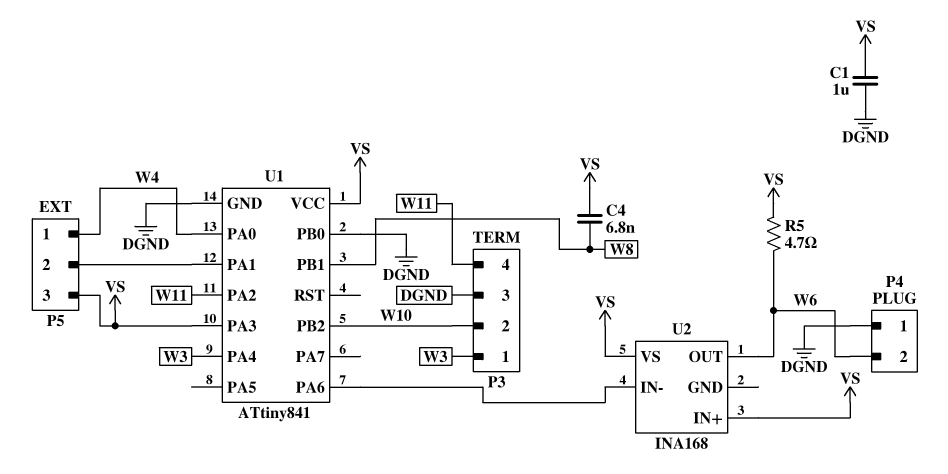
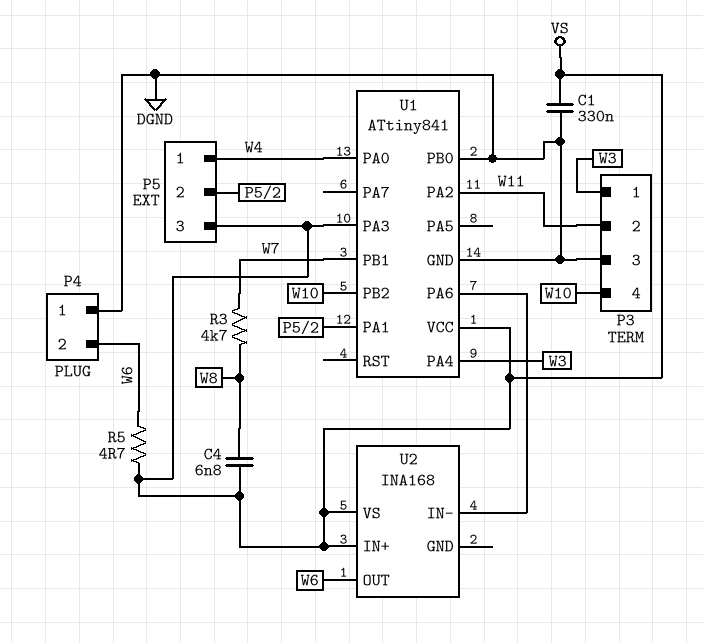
C1: 1uF (DGND, VS) -> 330nF (DGND, VS)
P3 pin 2: W10 -> W11
P3 pin 4: W11 -> W10
R3: none -> 4.7k (W7, W8)
U1 pin PB1: W8 -> W7

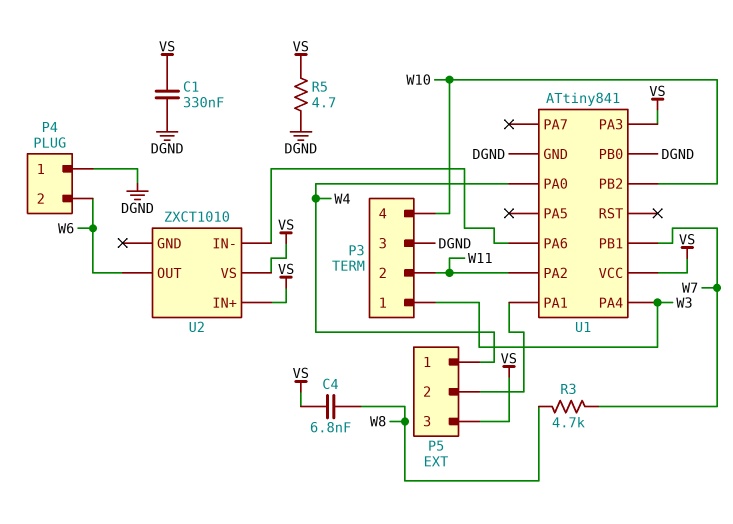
R5: 4.7 (VS, W6) -> 4.7 (DGND, VS)
U2: INA168 -> ZXCT1010

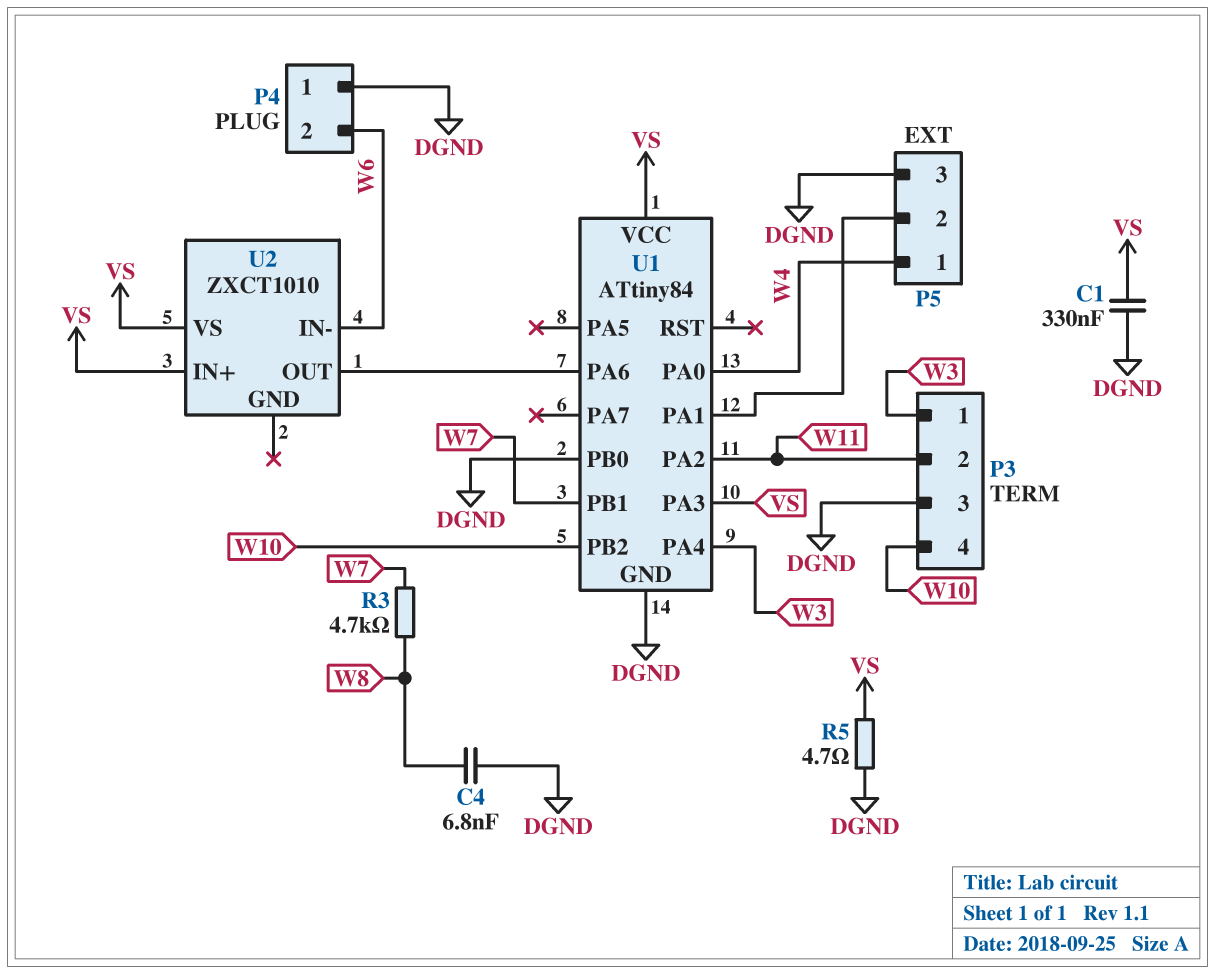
C4: 6.8nF (VS, W8) -> 6.8nF (DGND, W8)
P5 pin 3: VS -> DGND
U1: ATtiny841 -> ATtiny84
U2 pin IN-: U1/PA6 -> W6
U2 pin OUT: W6 -> U1/PA6

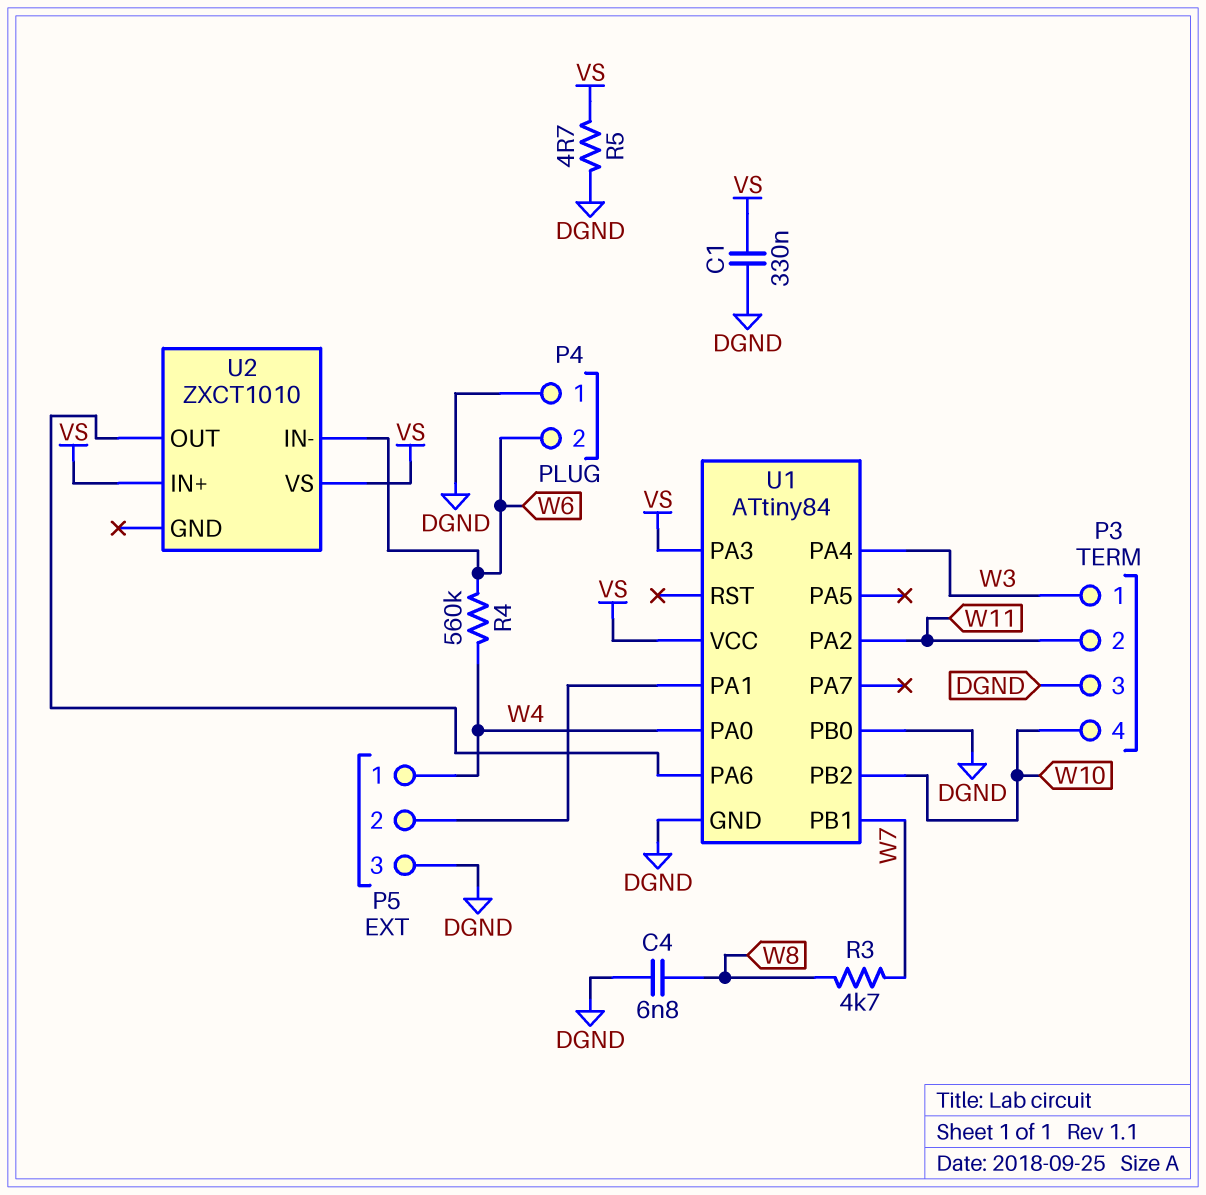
R4: none -> 560k (W4, W6)

